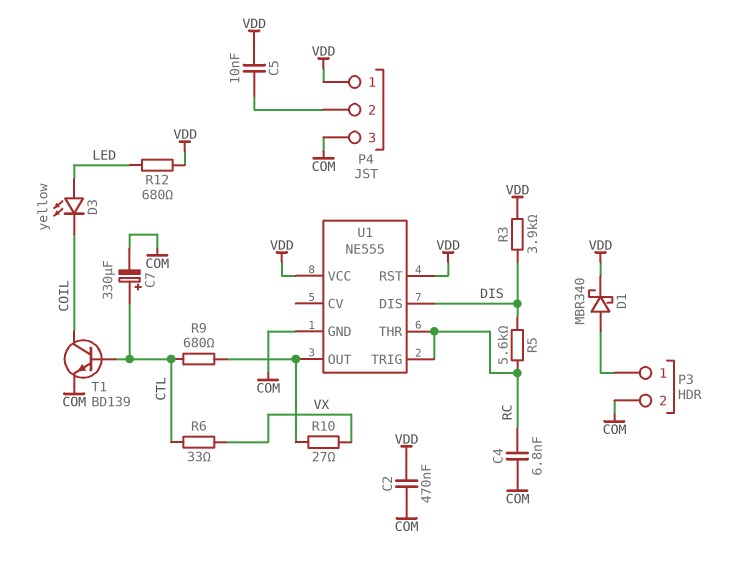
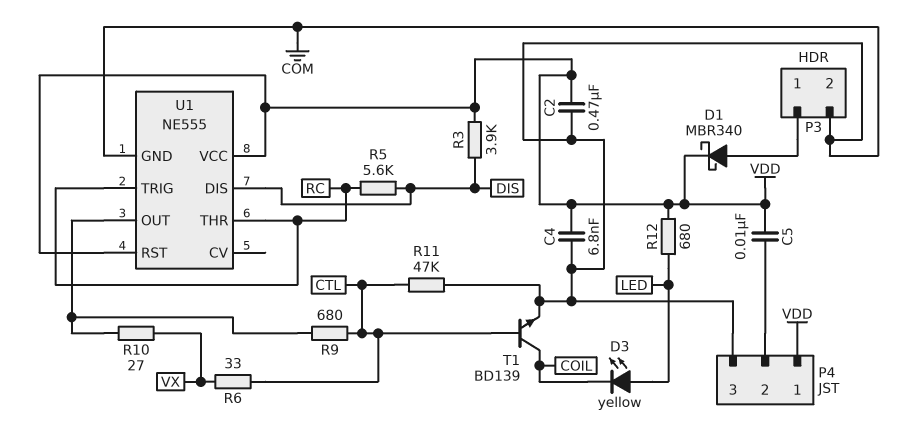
C4: 6.8nF (COM, RC) -> 6.8nF (COM, VDD)
C7: 330uF (plus CTL, minus COM) -> none
R11: none -> 47k (COM, CTL)

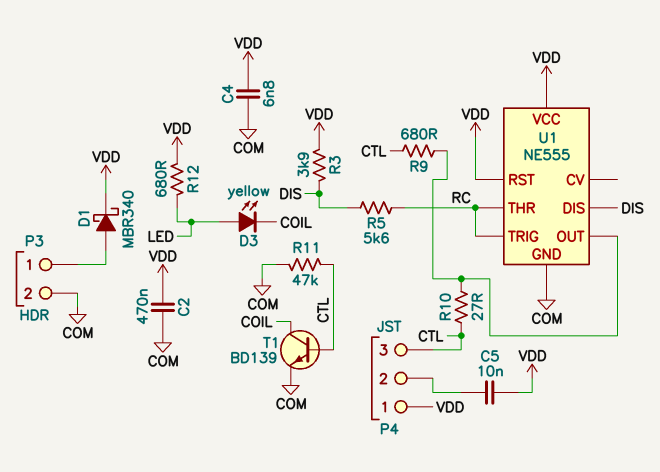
P4 pin 3: COM -> CTL
R6: 33 (CTL, VX) -> none
R10: 27 (U1/OUT, VX) -> 27 (CTL, U1/OUT)

